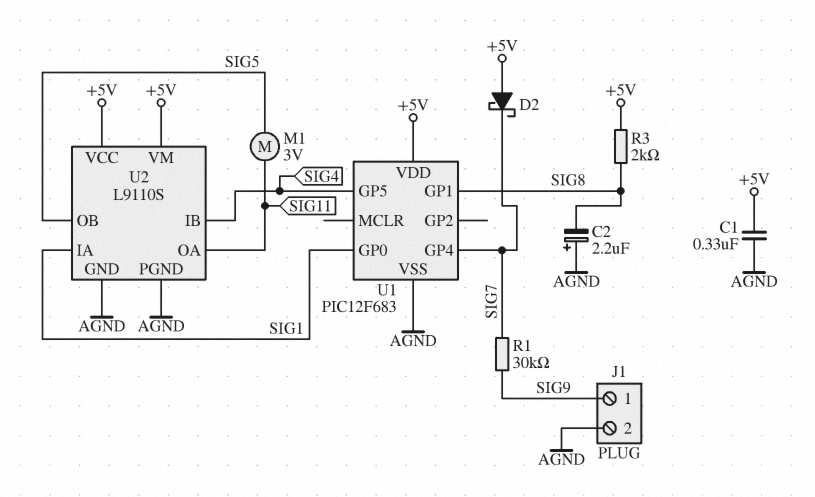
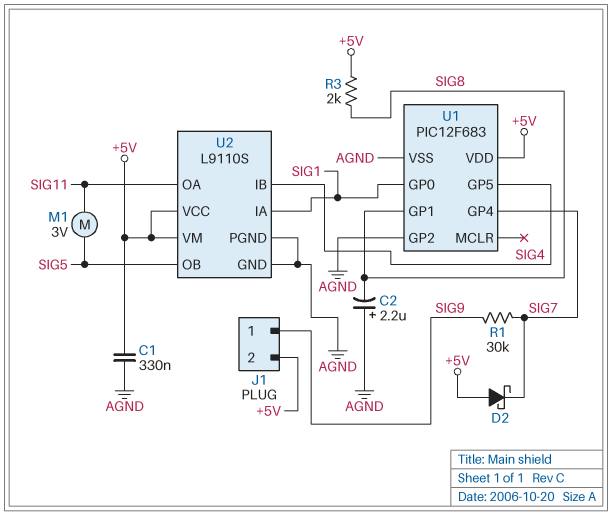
J1 pin 2: AGND -> +5V
U1 pin GP2: none -> AGND

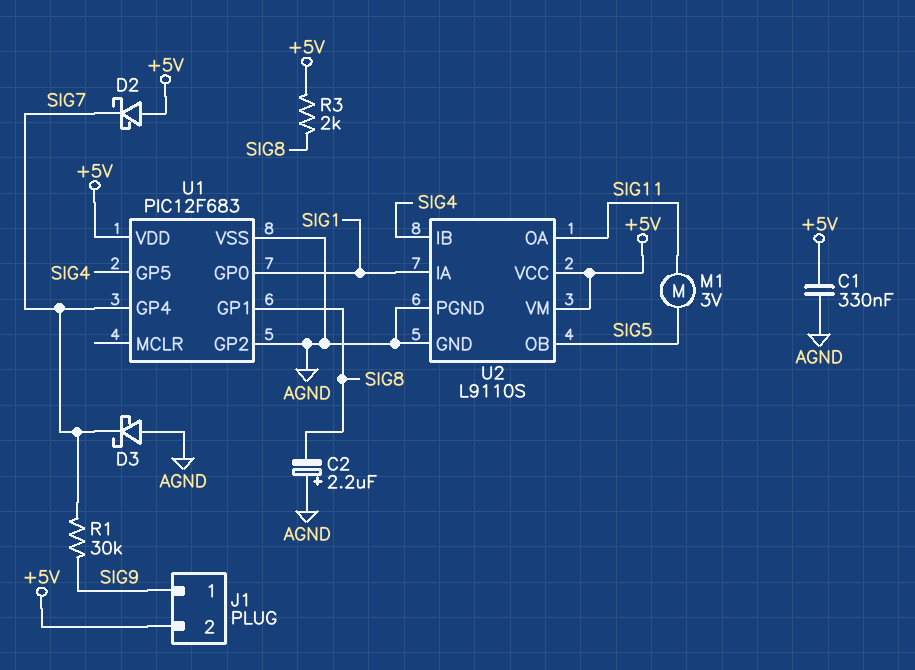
D3: none -> schottky (A AGND, K SIG7)

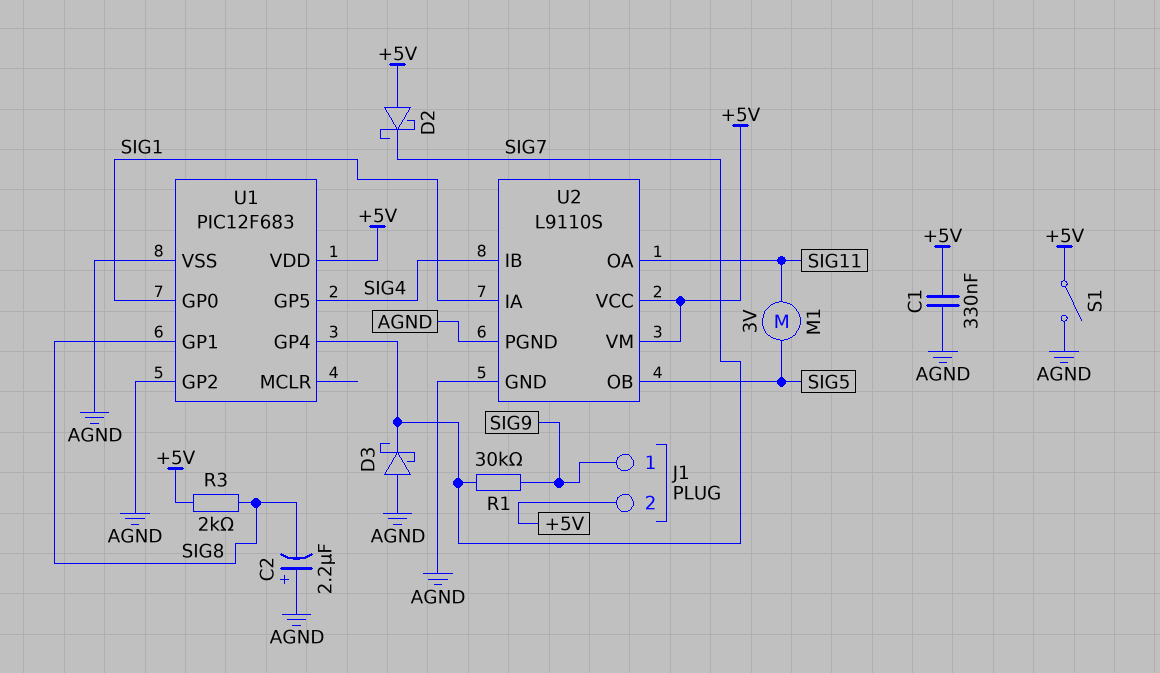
S1: none -> switch (+5V, AGND)

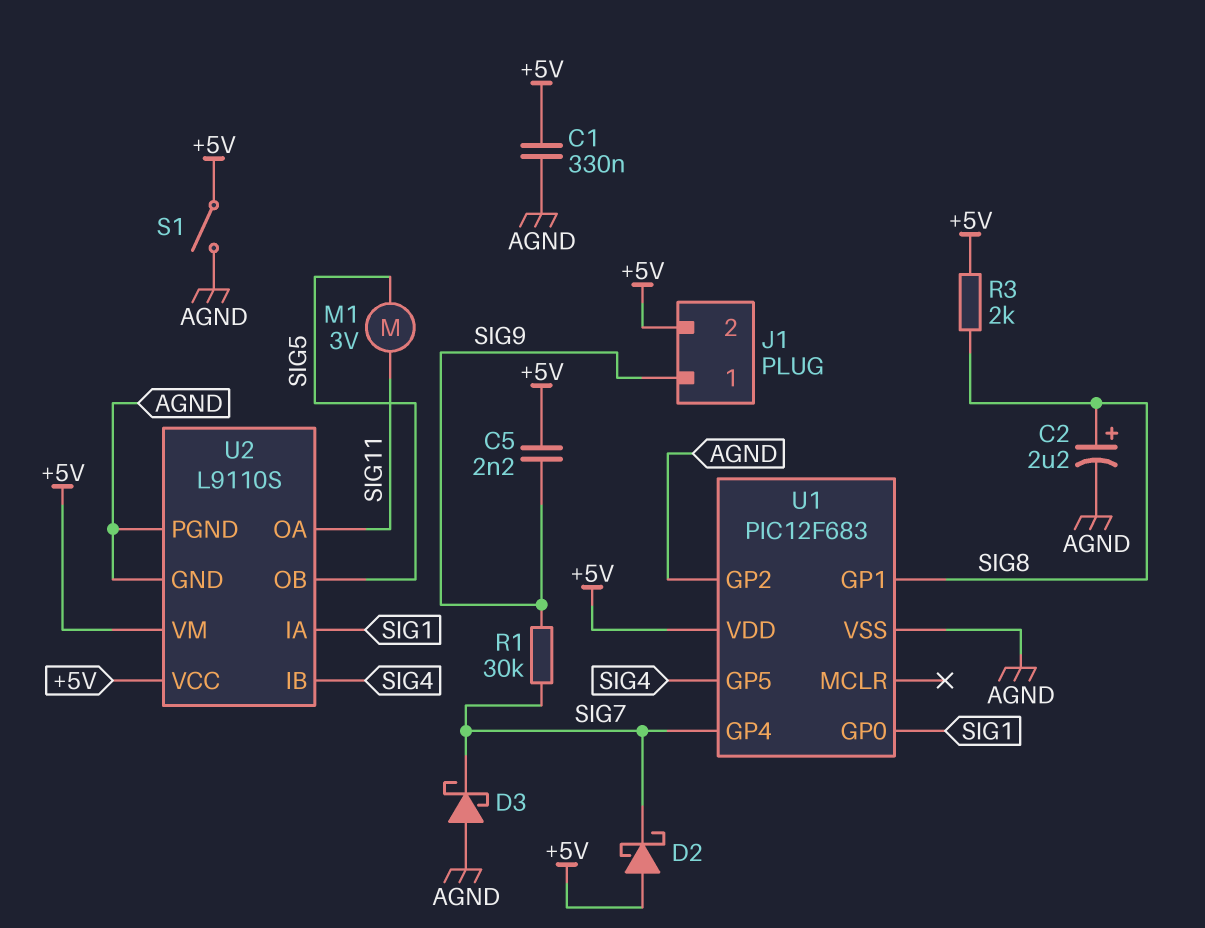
C2: 2.2uF (plus AGND, minus SIG8) -> 2.2uF (plus SIG8, minus AGND)
C5: none -> 2.2nF (+5V, SIG9)

